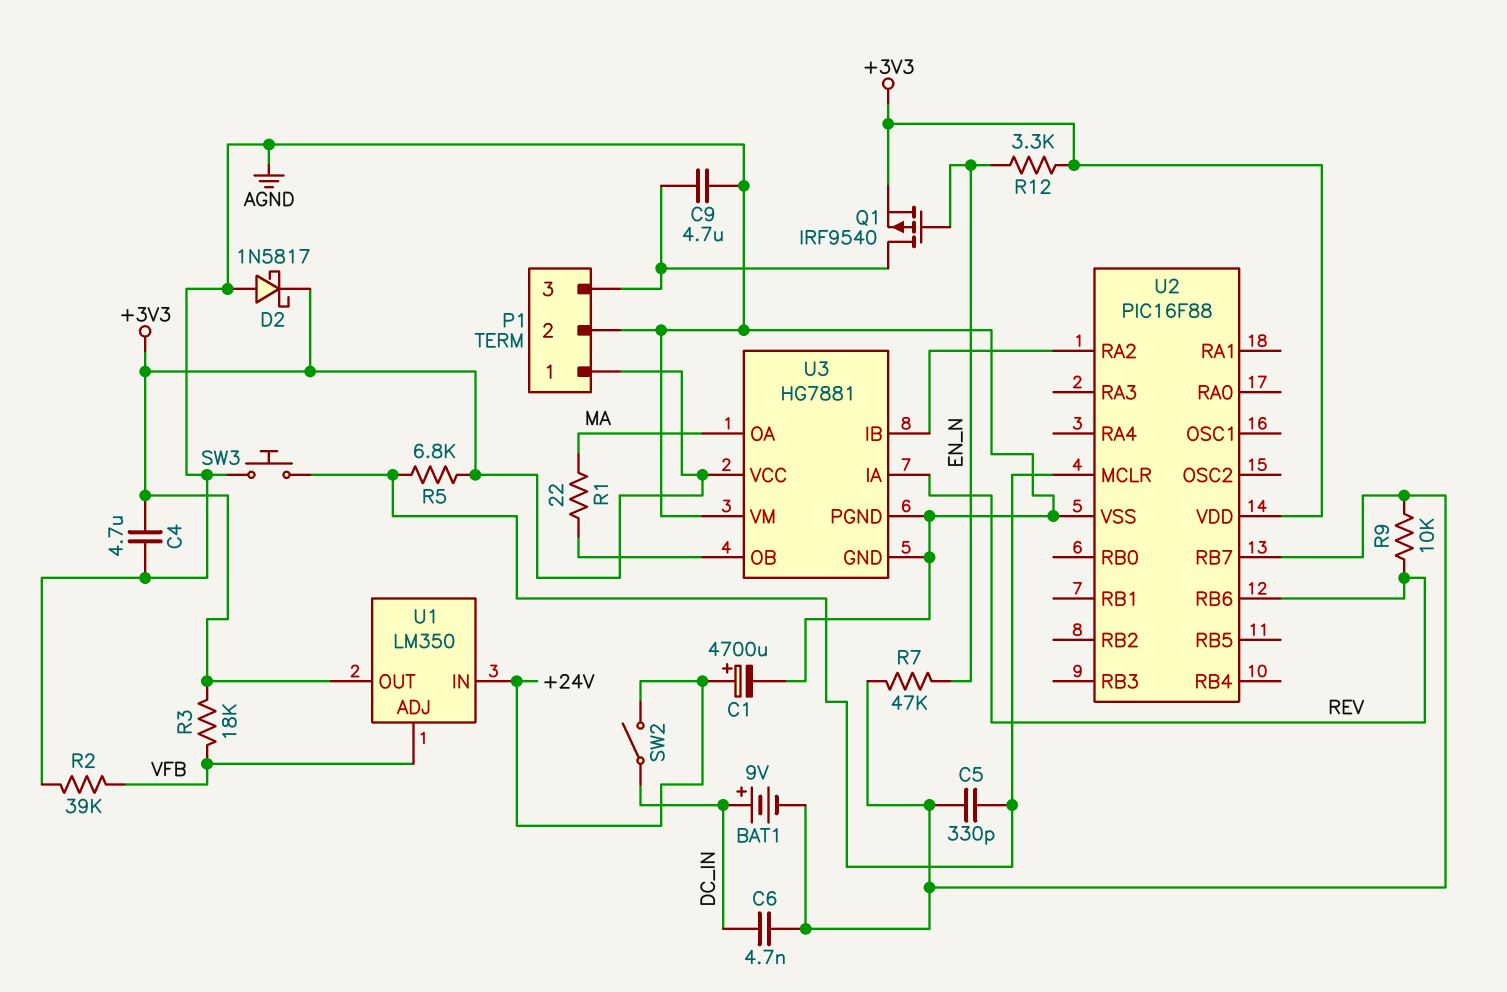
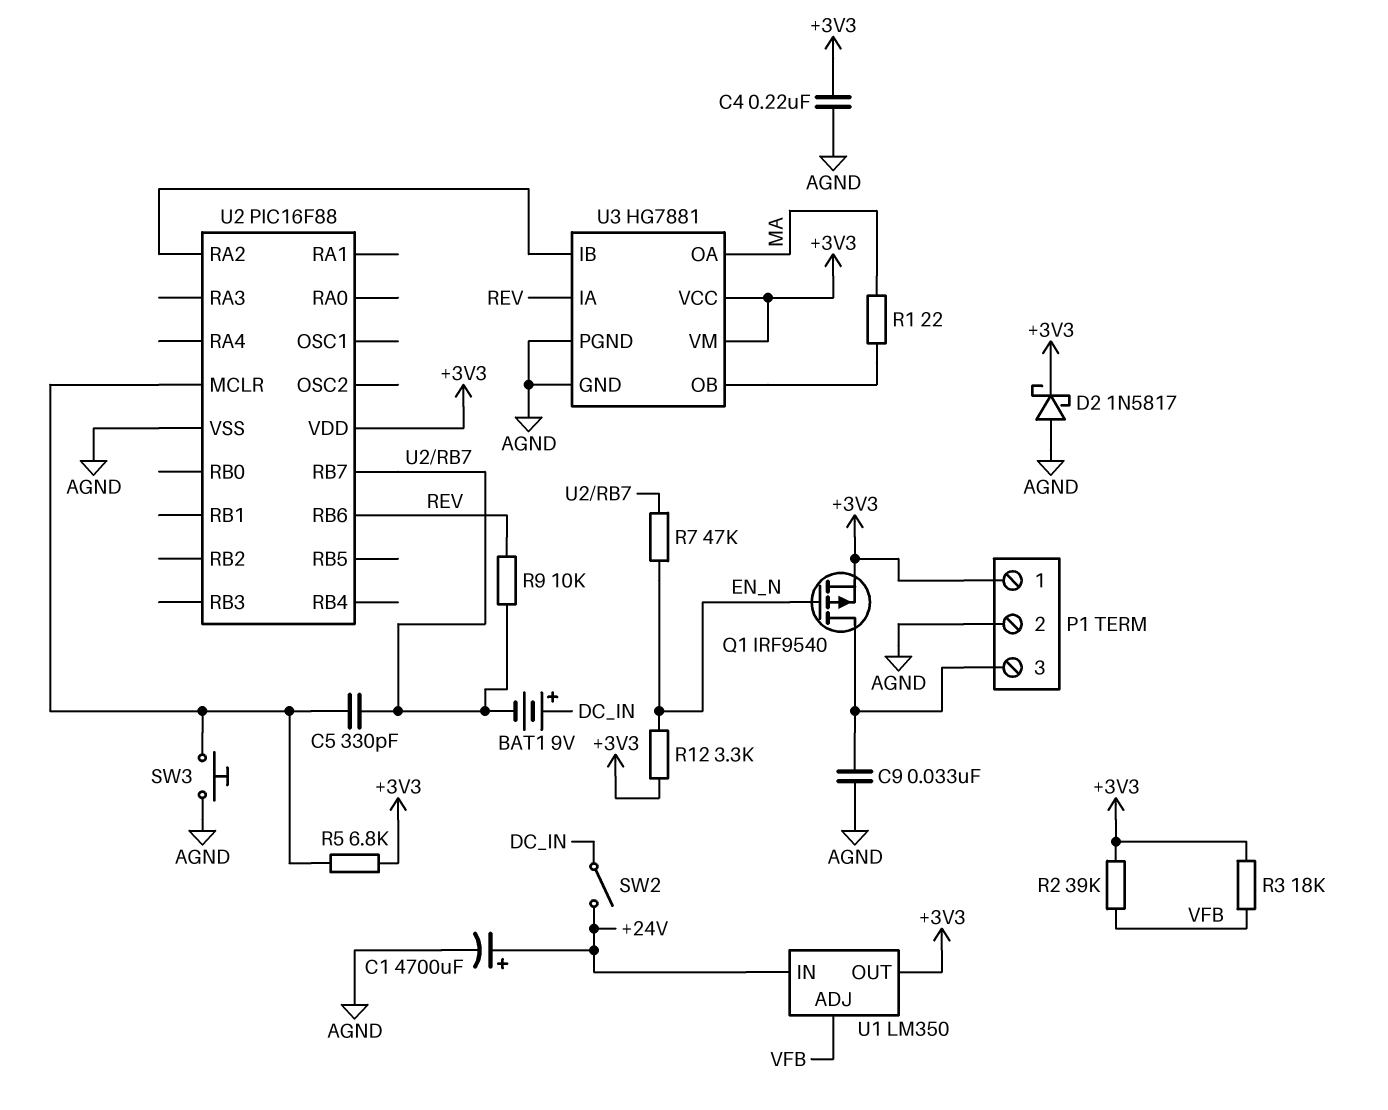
C4: 4.7uF (+3V3, AGND) -> 220nF (+3V3, AGND)
C6: 4.7nF (DC_IN, U2/RB7) -> none
C9: 4.7uF (AGND, P1/3) -> 33nF (AGND, P1/3)
R2: 39k (AGND, VFB) -> 39k (+3V3, VFB)
U3 pin VM: AGND -> +3V3

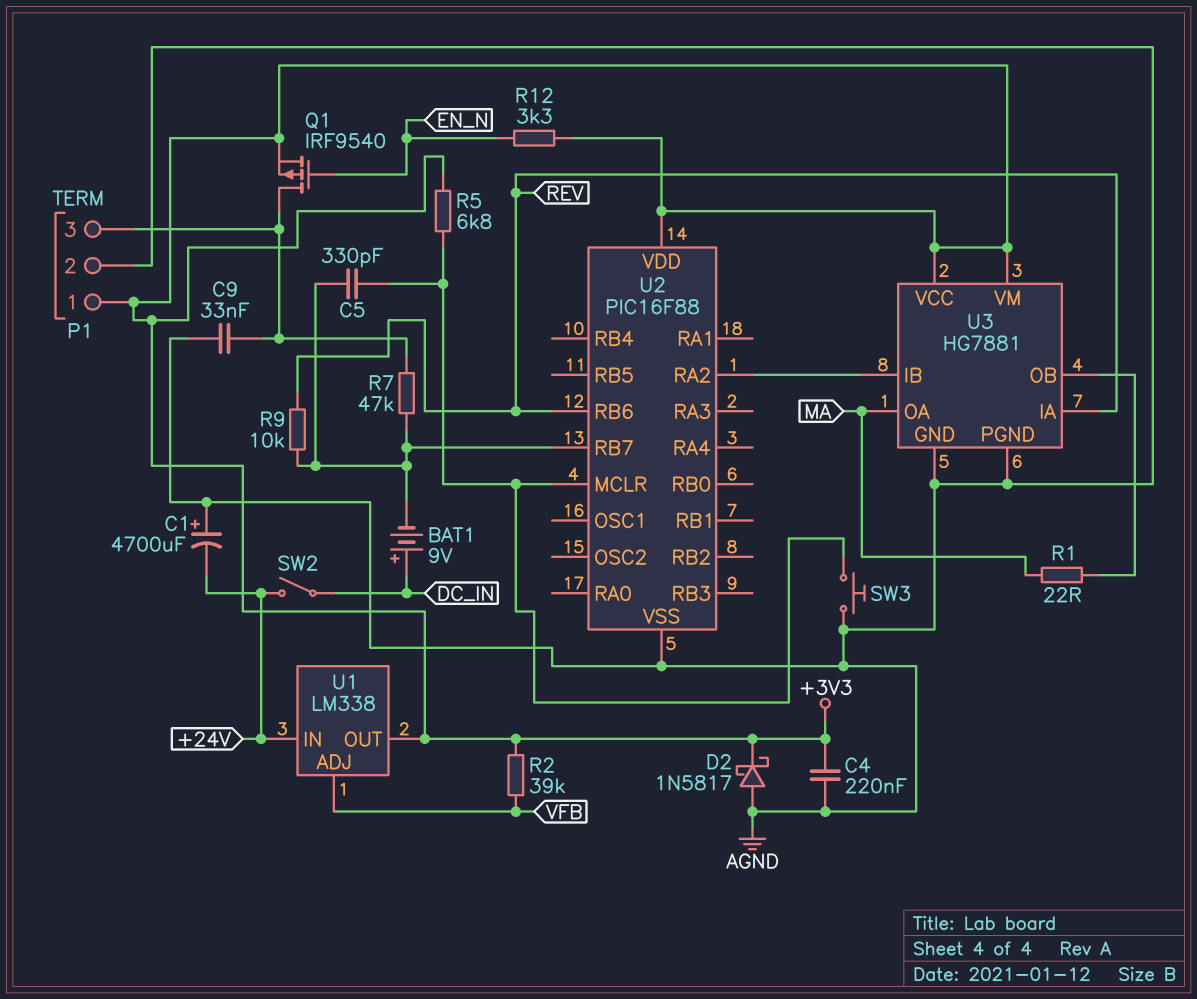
C1: 4700uF (plus +24V, minus AGND) -> 4700uF (plus AGND, minus +24V)
R3: 18k (+3V3, VFB) -> none
R7: 47k (EN_N, U2/RB7) -> 47k (P1/3, U2/RB7)
U1: LM350 -> LM338

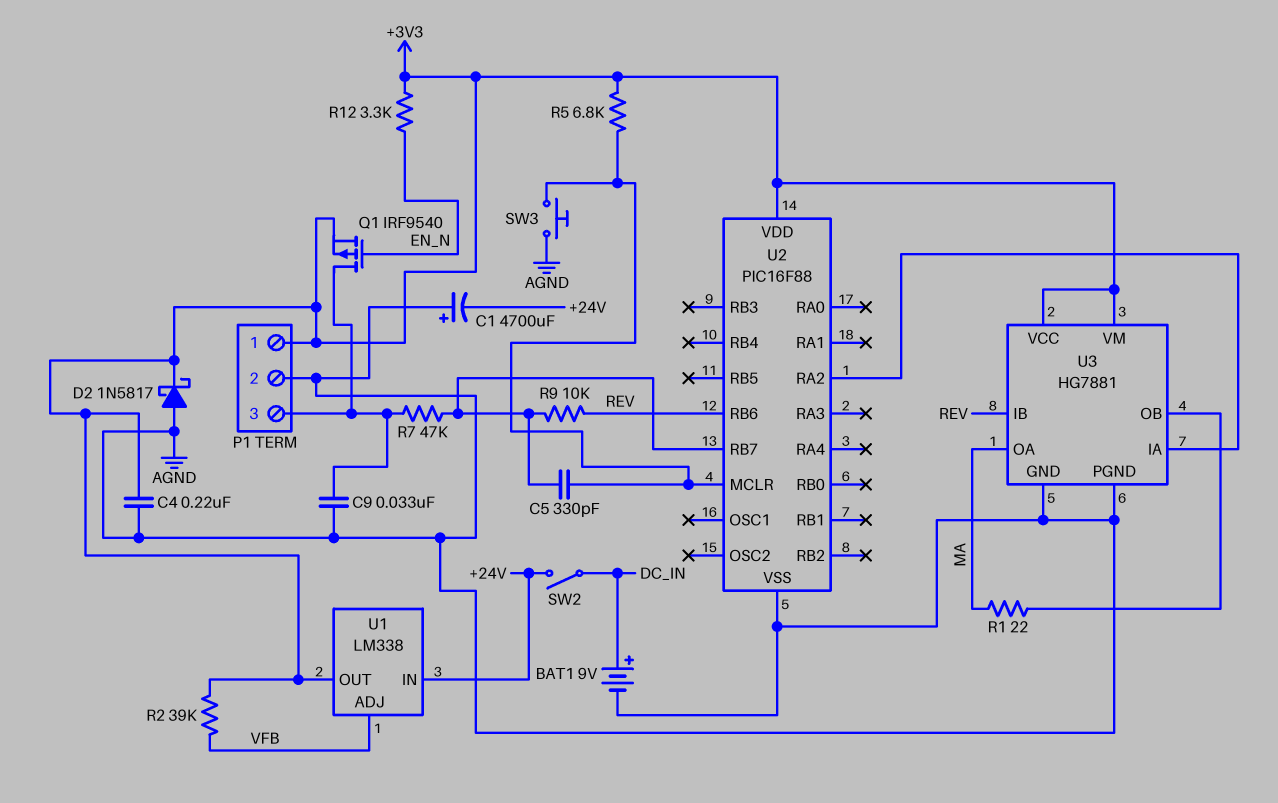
BAT1: 9V (plus DC_IN, minus U2/RB7) -> 9V (plus DC_IN, minus AGND)
U3 pin IA: REV -> U2/RA2
U3 pin IB: U2/RA2 -> REV

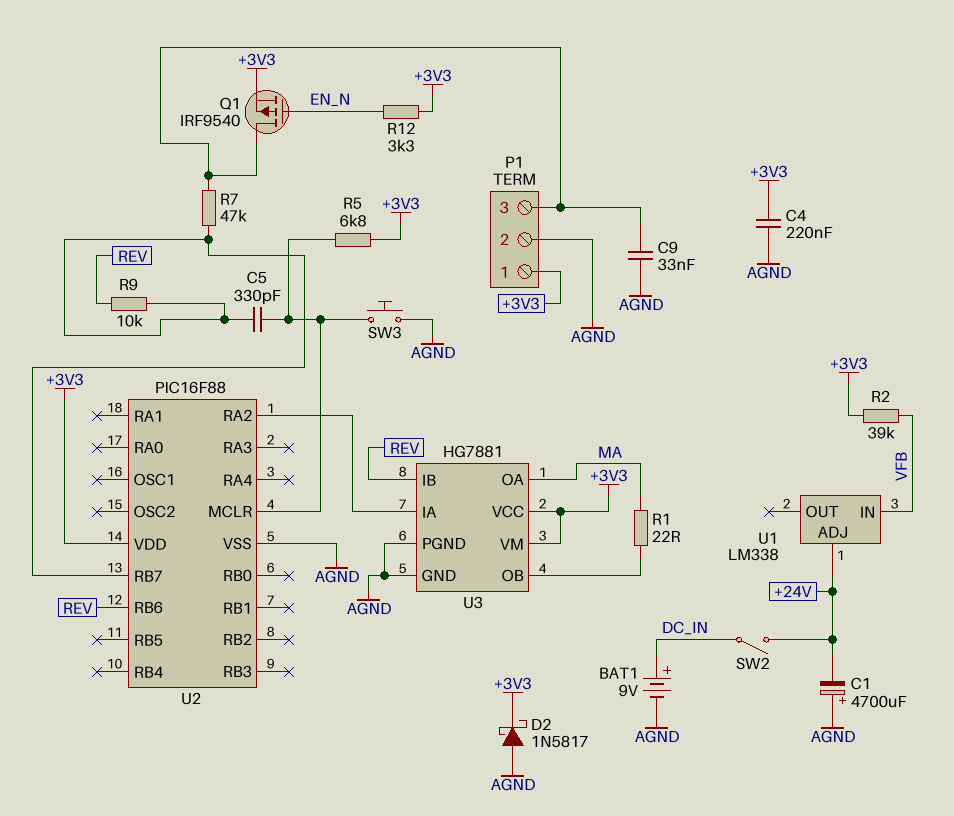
U1 pin ADJ: VFB -> +24V
U1 pin IN: +24V -> VFB
U1 pin OUT: +3V3 -> none

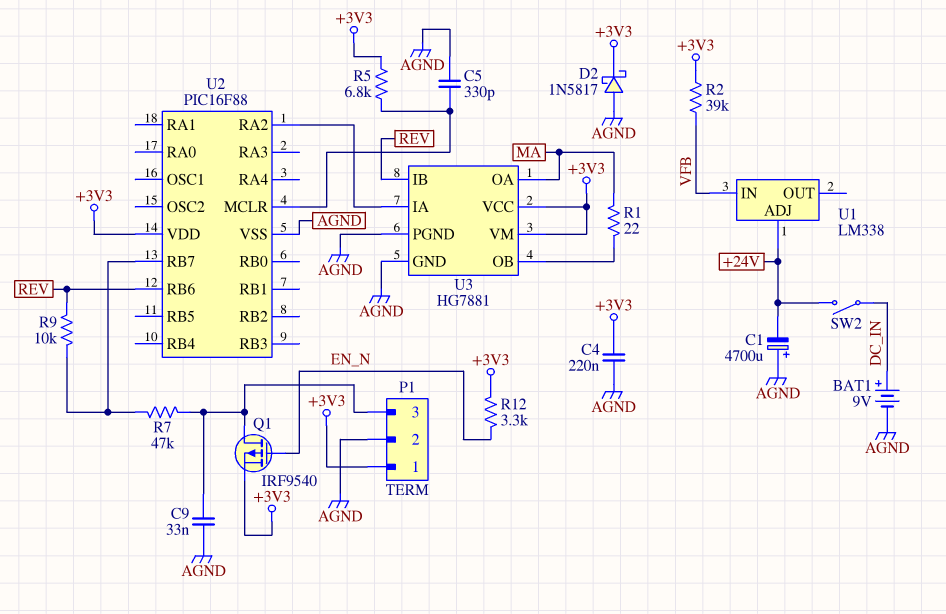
C5: 330pF (U2/MCLR, U2/RB7) -> 330pF (AGND, U2/MCLR)
SW3: button (AGND, U2/MCLR) -> none

